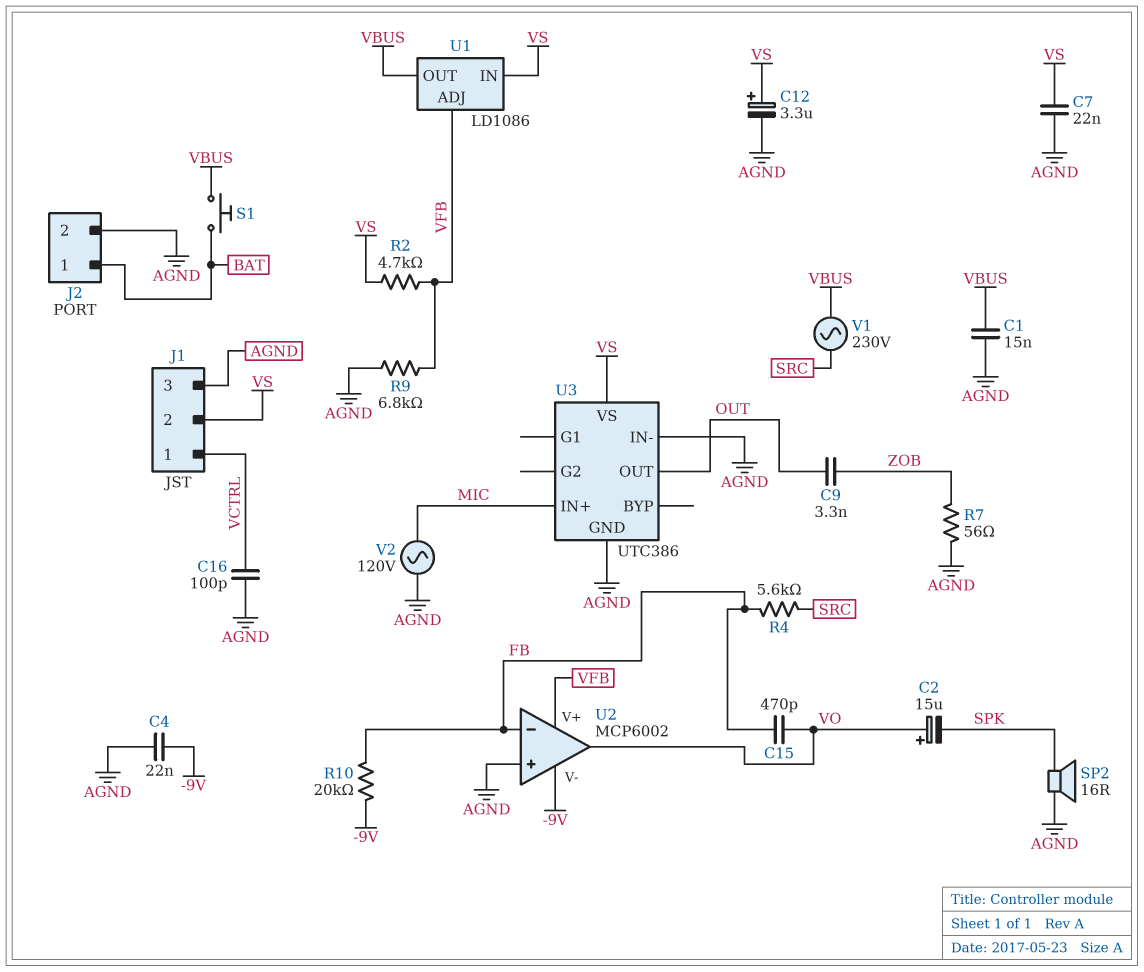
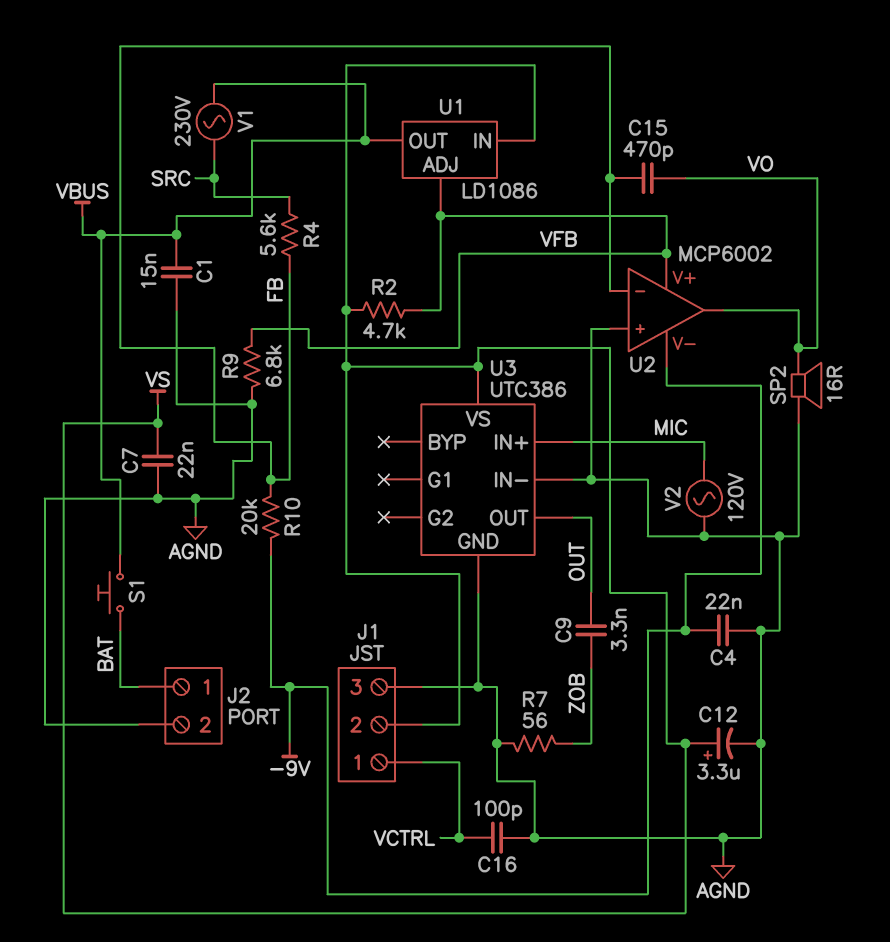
C2: 15uF (plus VO, minus SPK) -> none
SP2: speaker 16R (AGND, SPK) -> speaker 16R (AGND, VO)

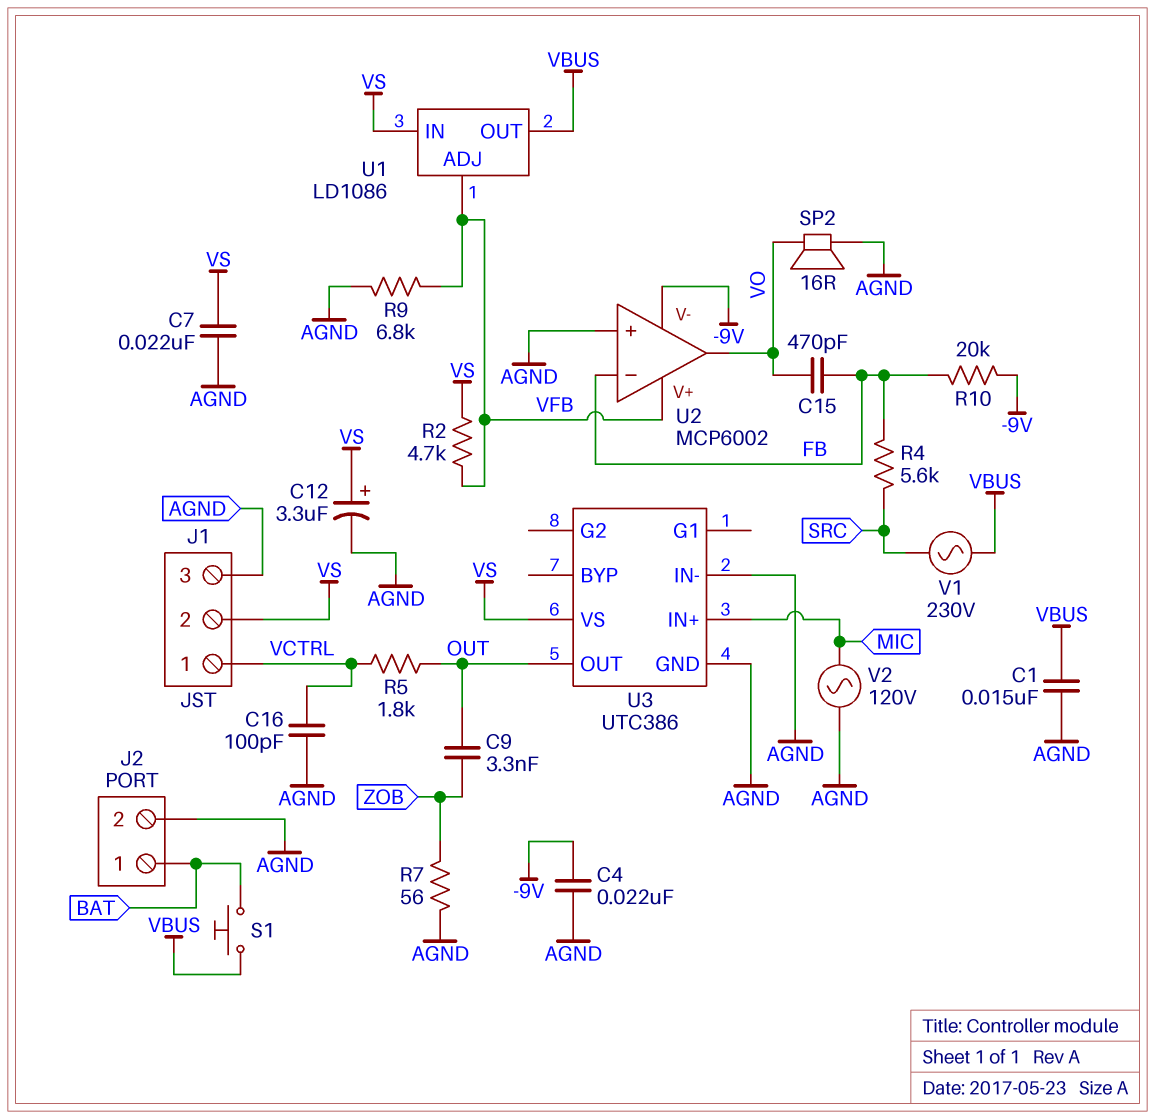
R5: none -> 1.8k (OUT, VCTRL)

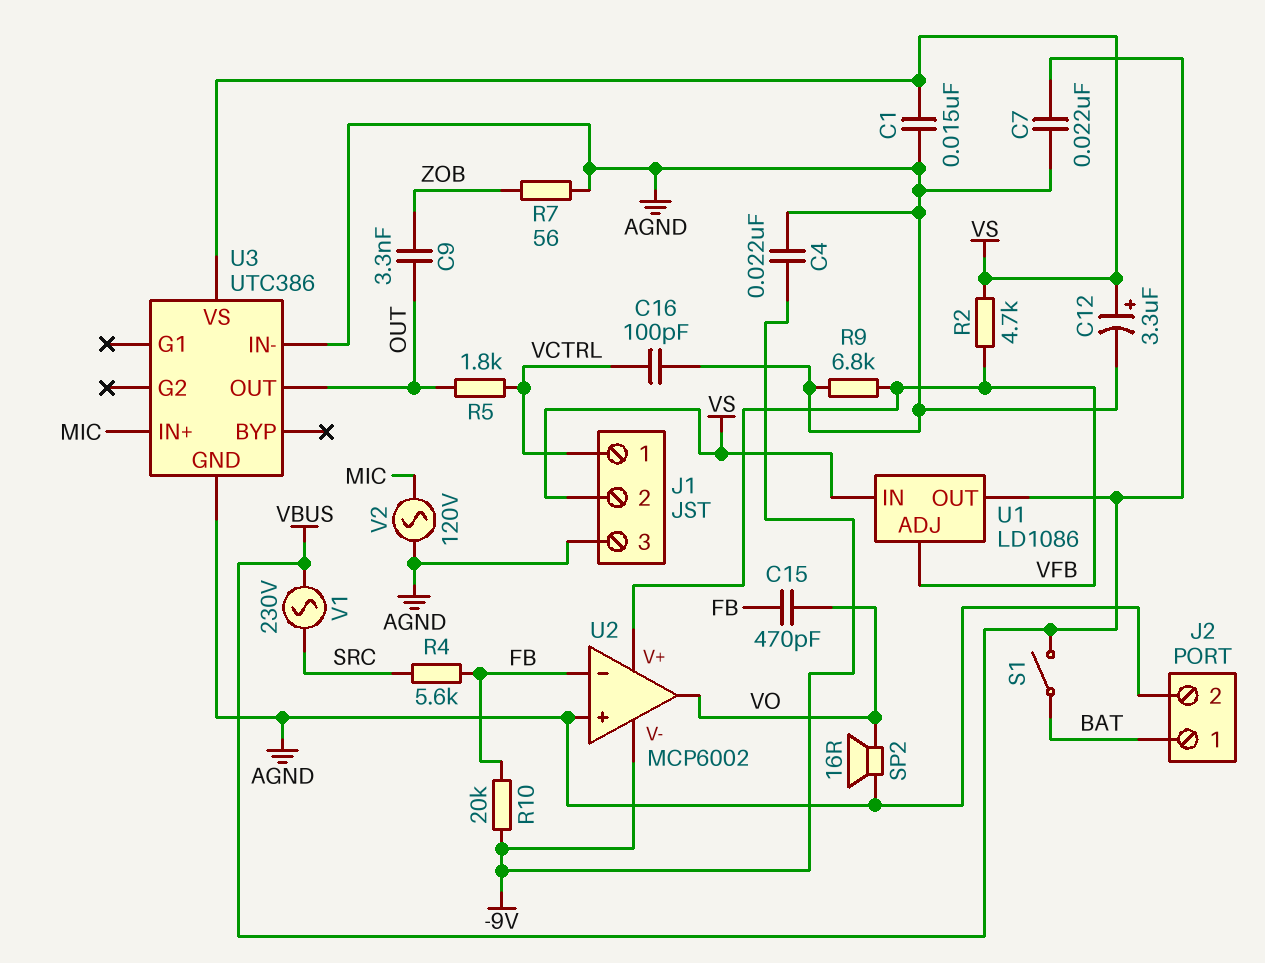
C1: 15nF (AGND, VBUS) -> 15nF (AGND, VS)
C7: 22nF (AGND, VS) -> 22nF (AGND, VBUS)
S1: button (BAT, VBUS) -> switch (BAT, VBUS)

